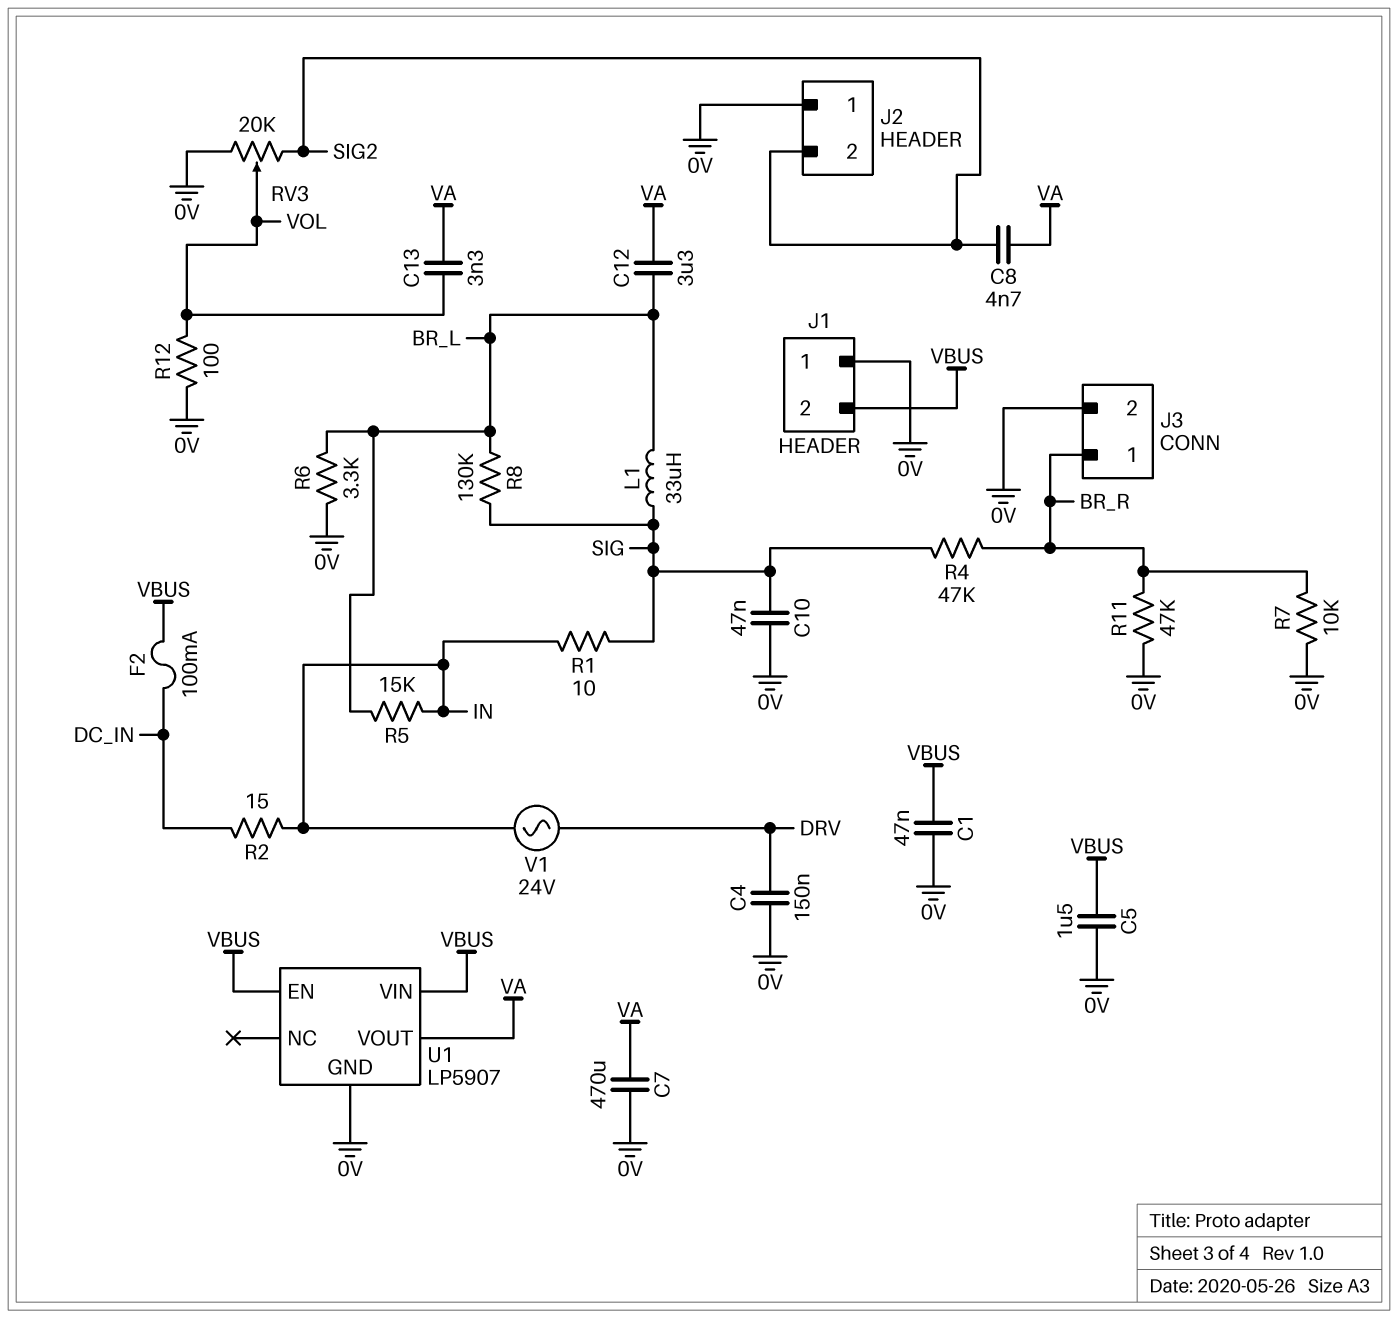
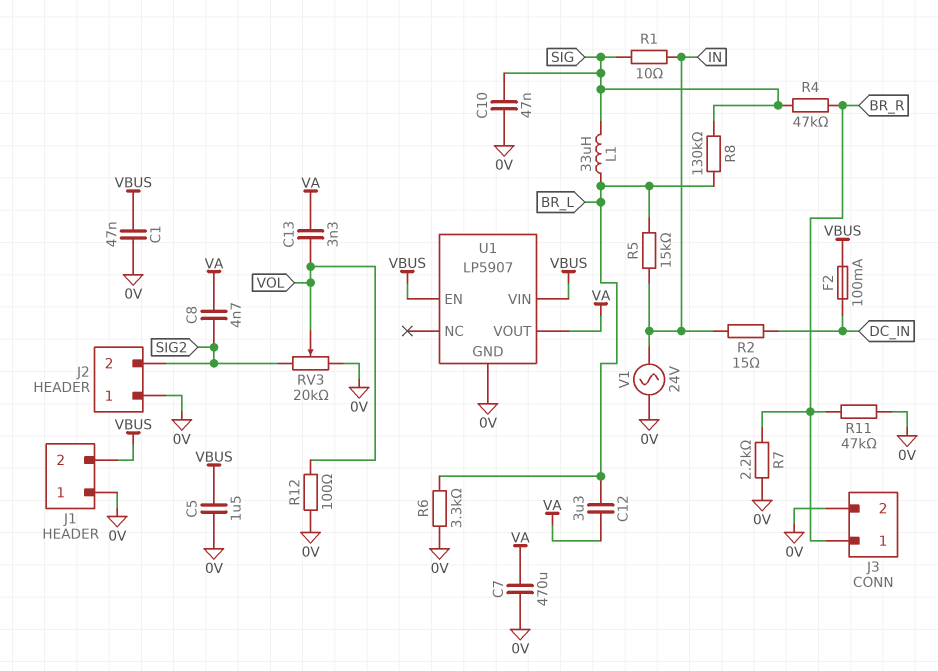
C4: 150nF (0V, DRV) -> none
R7: 10k (0V, BR_R) -> 2.2k (0V, BR_R)
V1: AC 24V (DRV, IN) -> AC 24V (0V, IN)

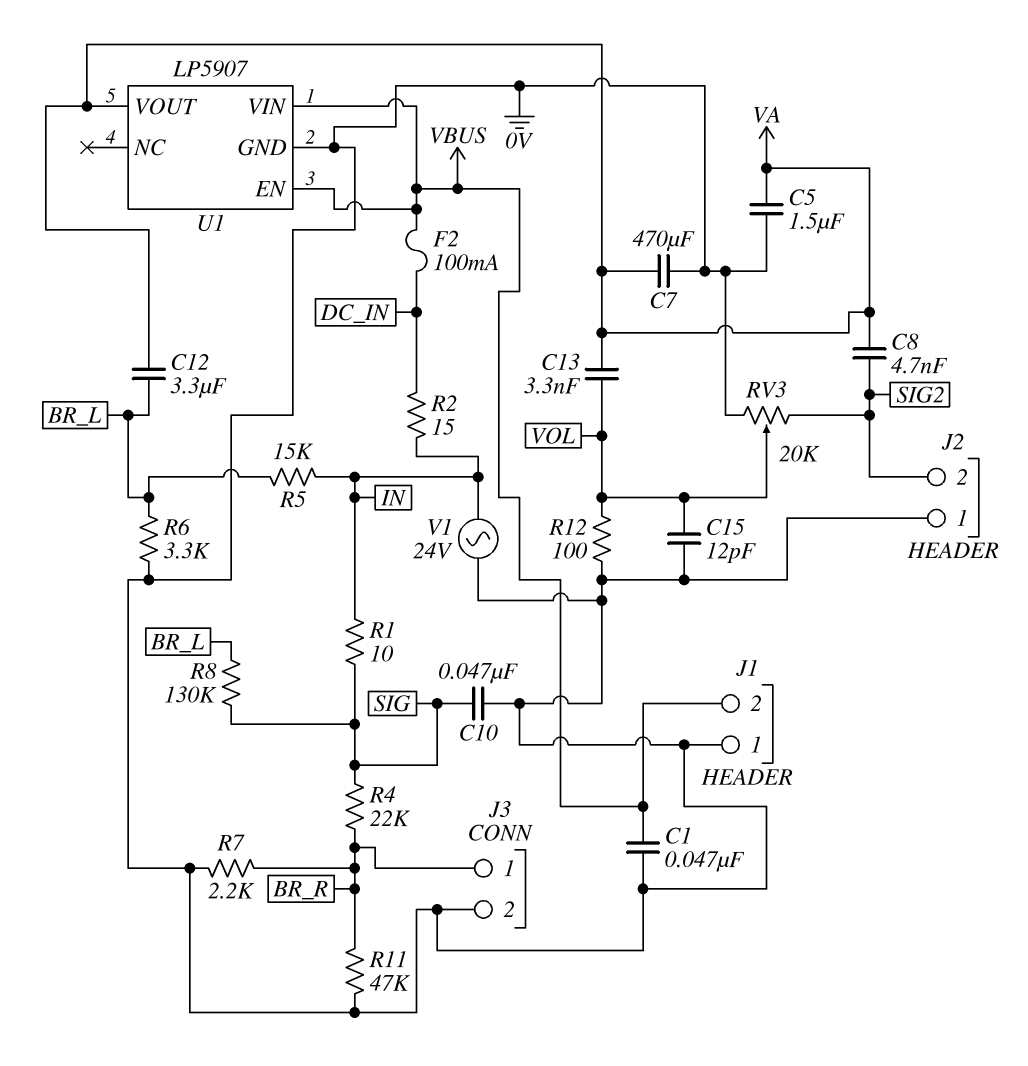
C5: 1.5uF (0V, VBUS) -> 1.5uF (0V, VA)
C15: none -> 12pF (0V, VOL)
L1: 33uH (BR_L, SIG) -> none
R4: 47k (BR_R, SIG) -> 22k (BR_R, SIG)

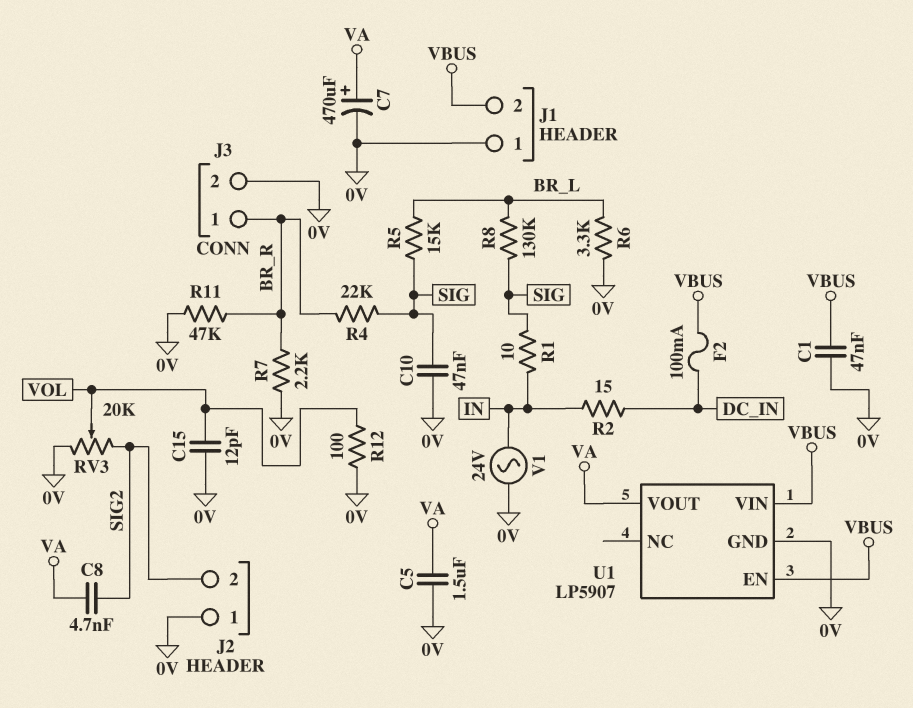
C7: 470uF (0V, VA) -> 470uF (plus VA, minus 0V)
C12: 3.3uF (BR_L, VA) -> none
C13: 3.3nF (VA, VOL) -> none
R5: 15k (BR_L, IN) -> 15k (BR_L, SIG)

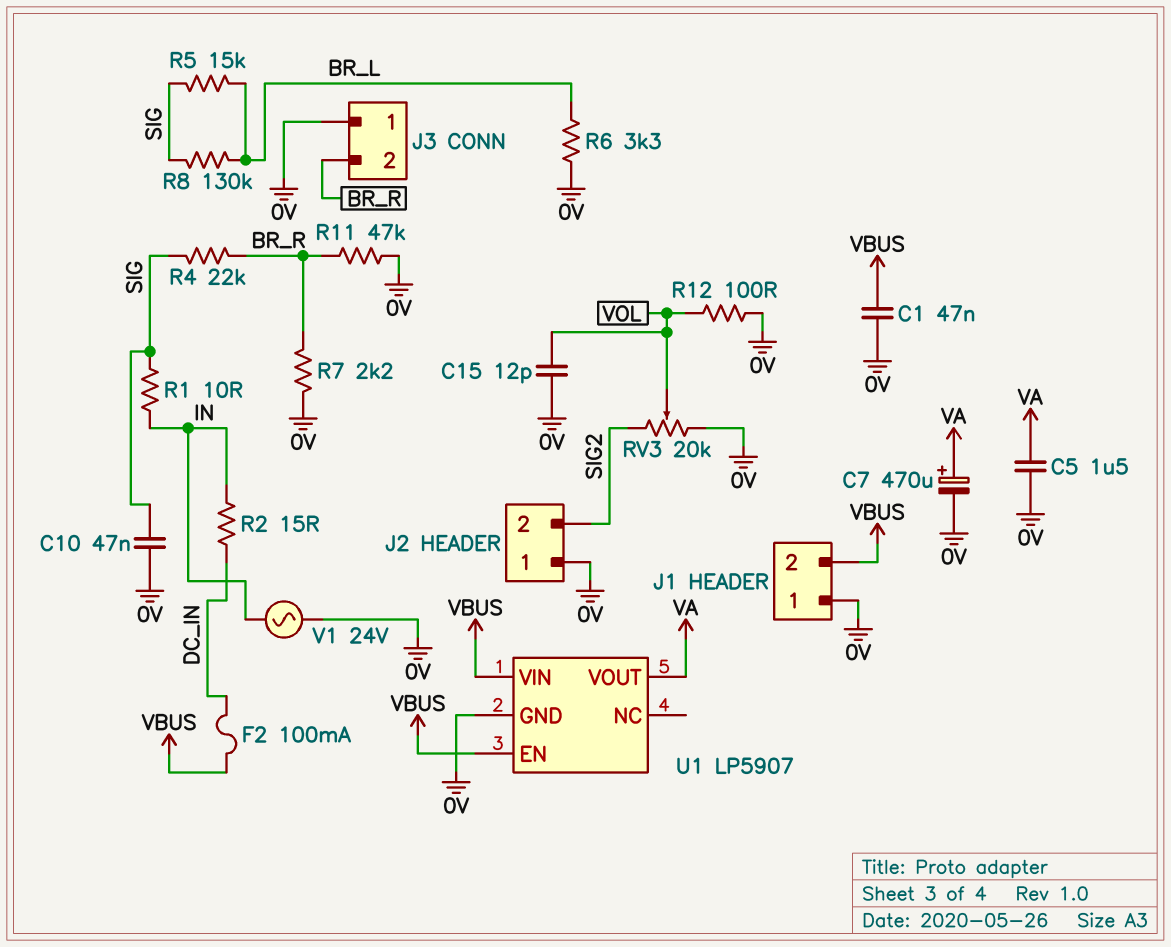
C8: 4.7nF (SIG2, VA) -> none
J3 pin 1: BR_R -> 0V
J3 pin 2: 0V -> BR_R

